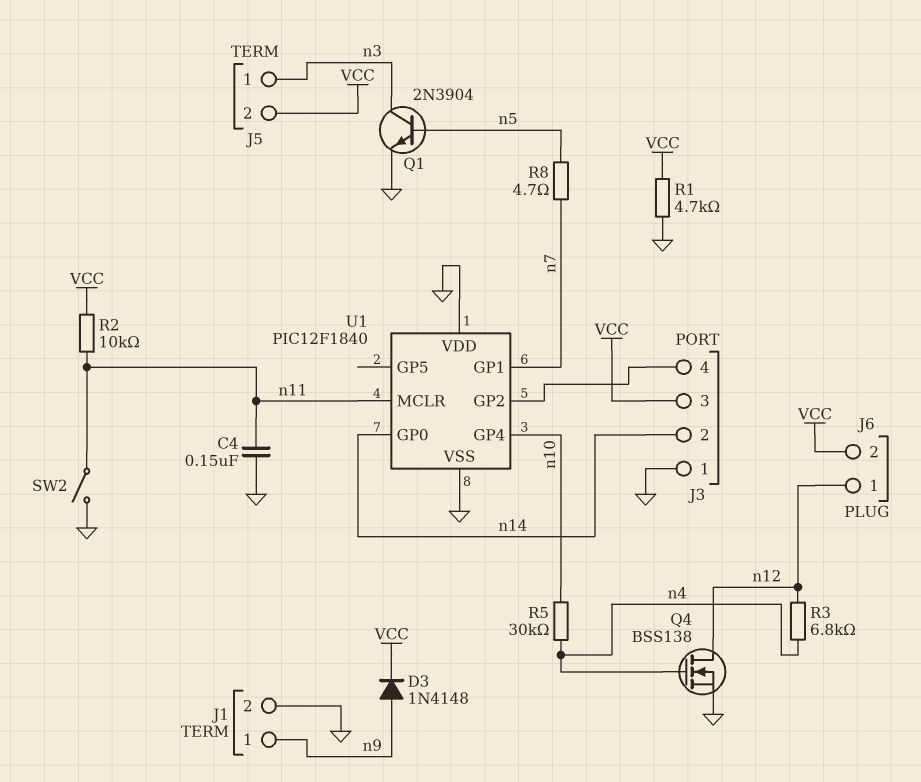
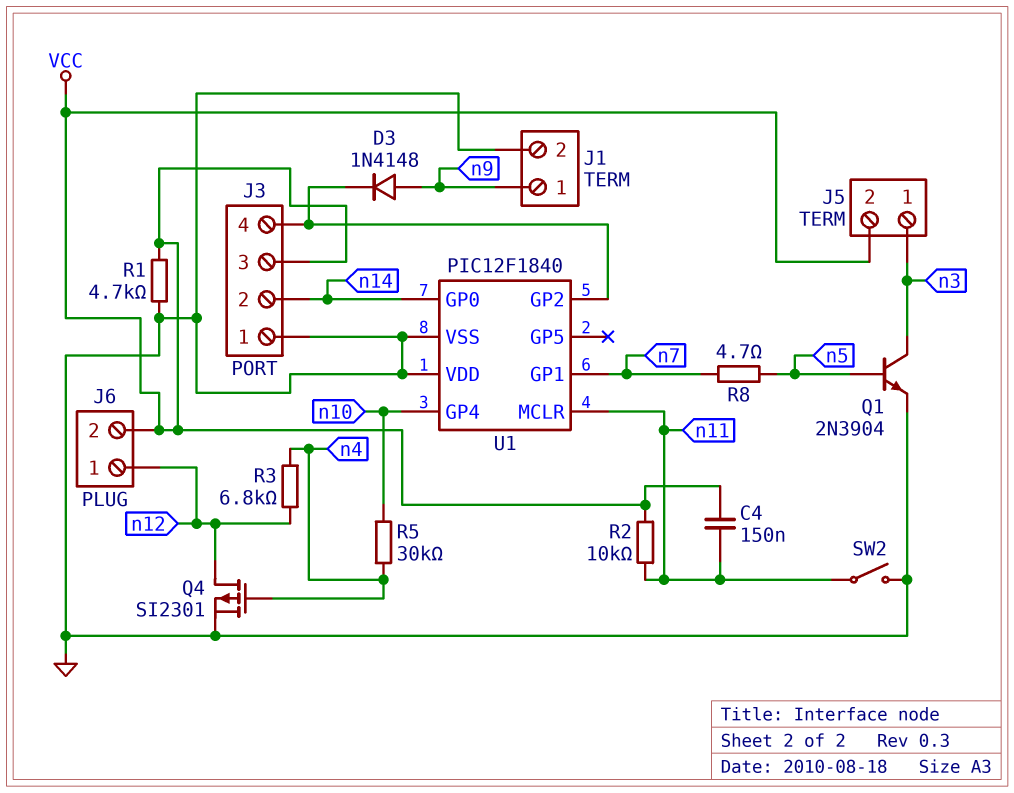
C4: 150nF (GND, n11) -> 150nF (VCC, n11)
D3: diode 1N4148 (A n9, K VCC) -> diode 1N4148 (A n9, K J3/4)
Q4: NMOS BSS138 (G n4, D n12, S GND) -> PMOS SI2301 (G n4, D n12, S GND)

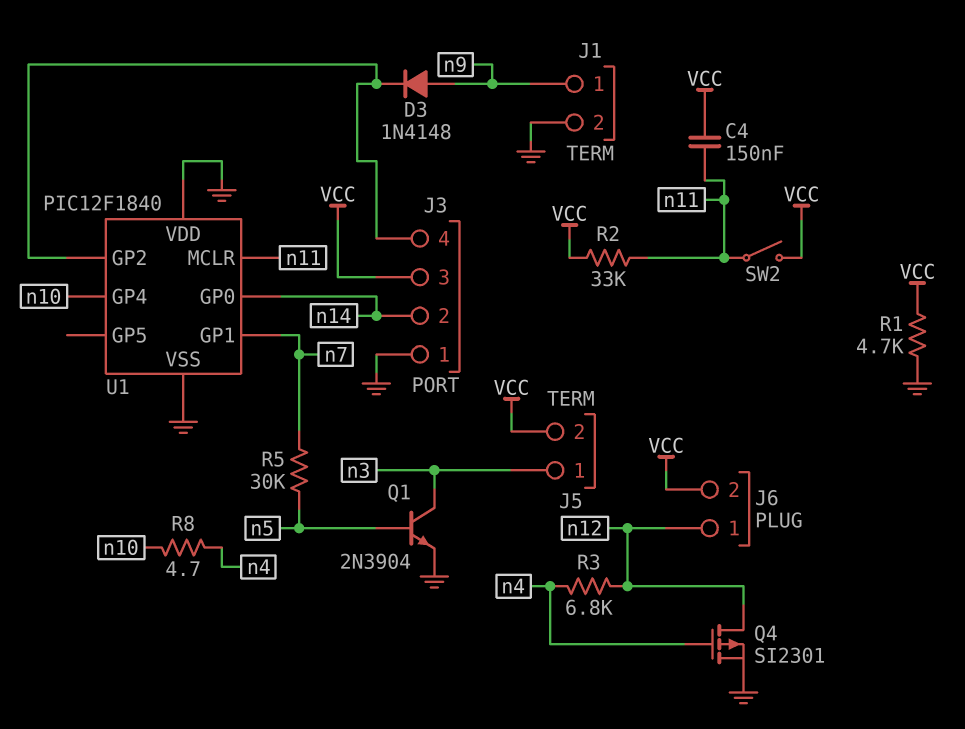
R2: 10k (VCC, n11) -> 33k (VCC, n11)
R5: 30k (n4, n10) -> 30k (n5, n7)
R8: 4.7 (n5, n7) -> 4.7 (n4, n10)
SW2: switch (GND, n11) -> switch (VCC, n11)

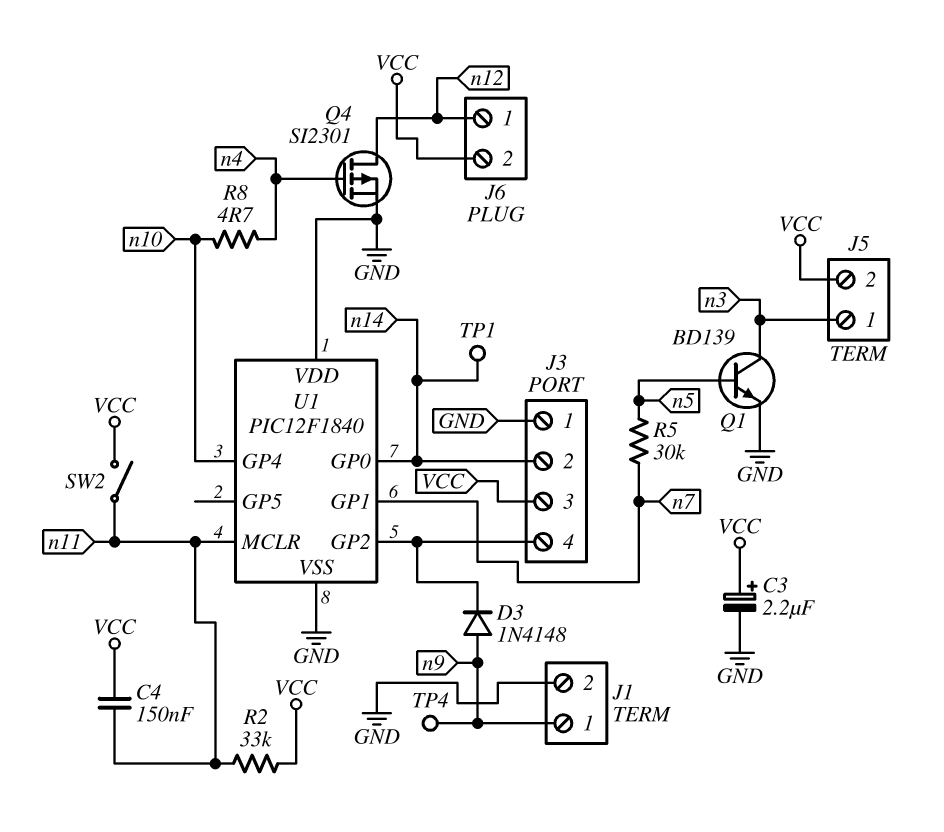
C3: none -> 2.2uF (plus VCC, minus GND)
Q1: NPN 2N3904 (B n5, C n3, E GND) -> NPN BD139 (B n5, C n3, E GND)
R1: 4.7k (GND, VCC) -> none
R3: 6.8k (n4, n12) -> none
TP1: none -> test point (n14)
TP4: none -> test point (n9)

